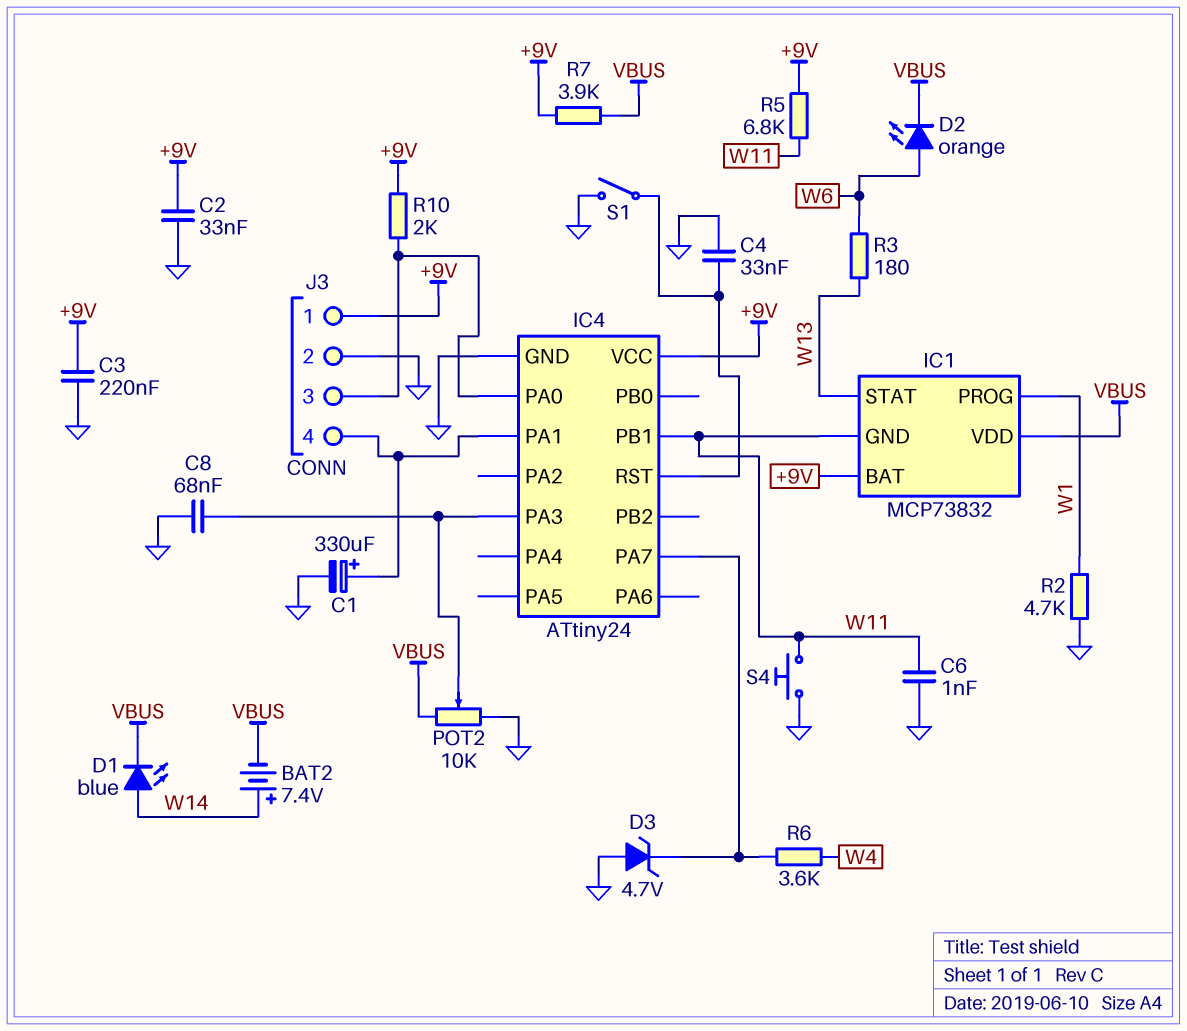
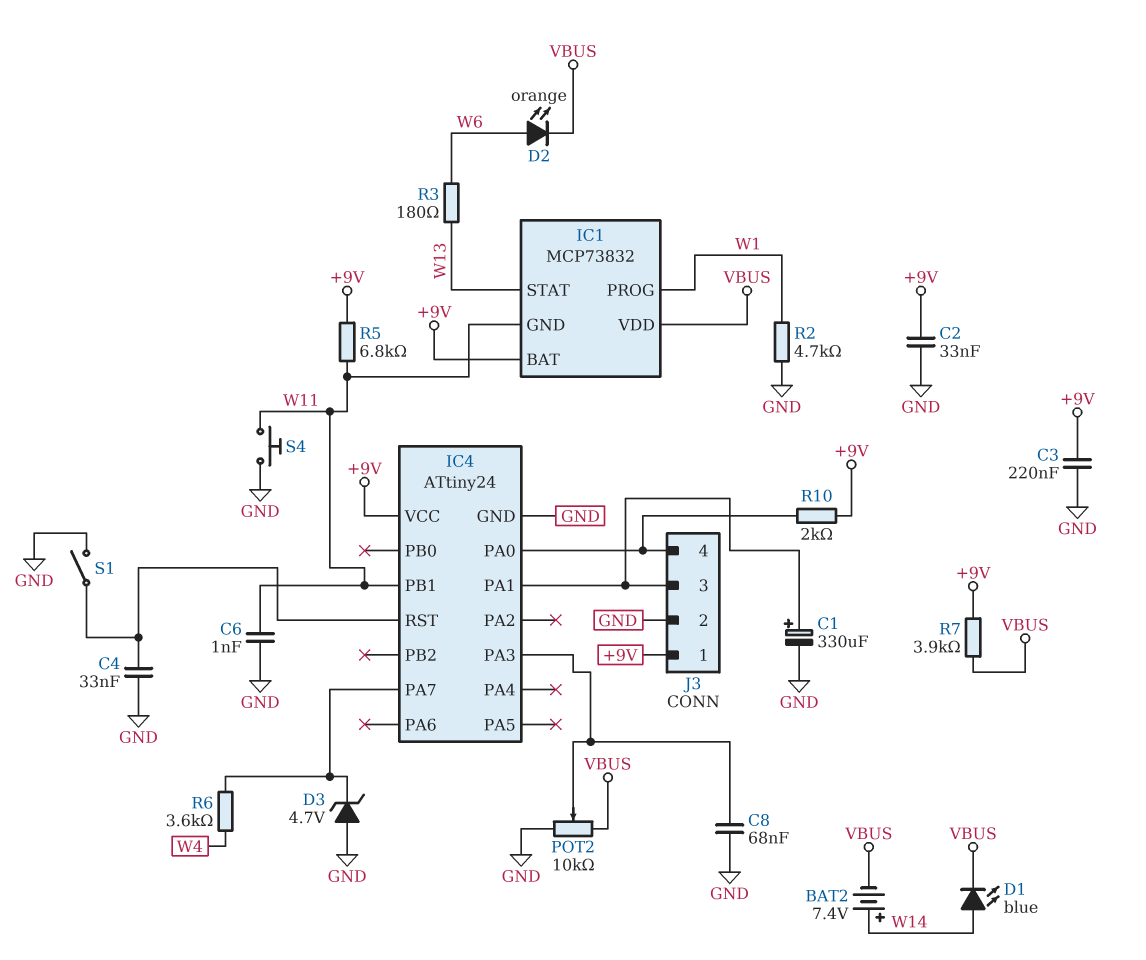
J3 pin 3: IC4/PA0 -> IC4/PA1
J3 pin 4: IC4/PA1 -> IC4/PA0

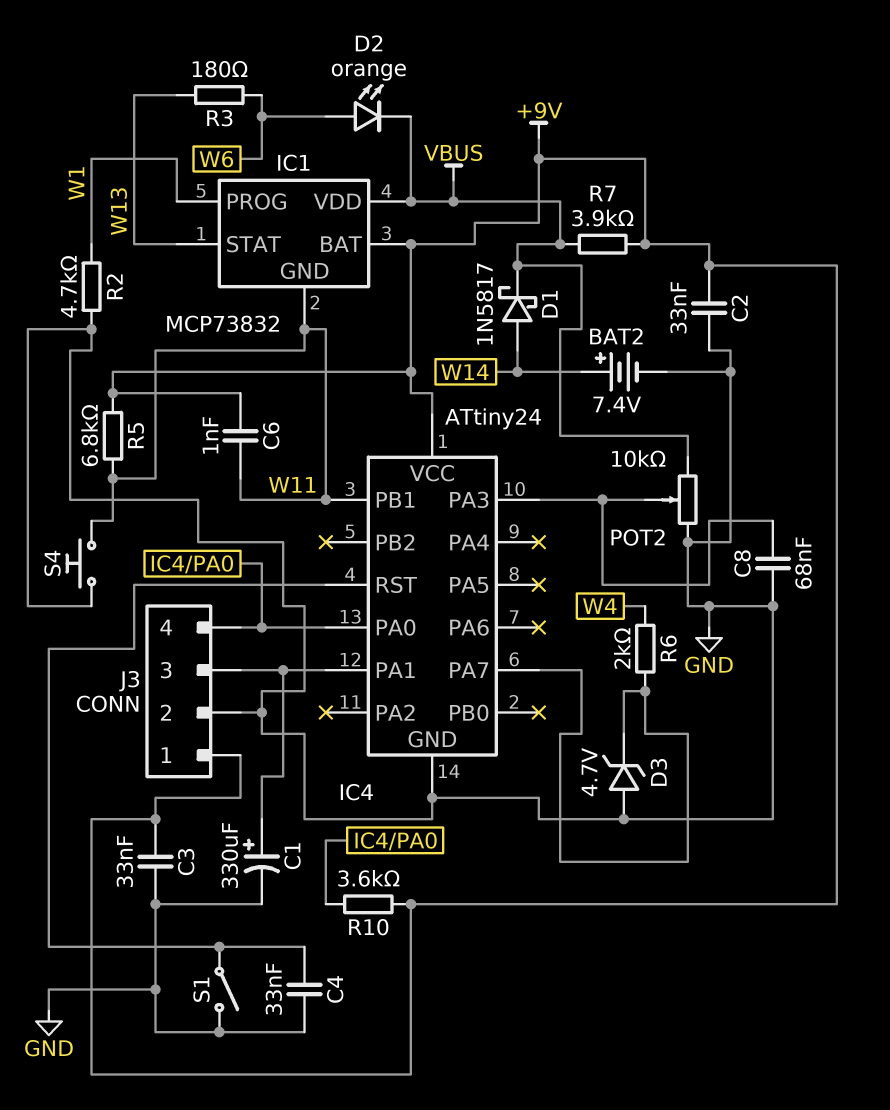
BAT2: 7.4V (plus W14, minus VBUS) -> 7.4V (plus W14, minus GND)
C3: 220nF (+9V, GND) -> 33nF (+9V, GND)
C6: 1nF (GND, W11) -> 1nF (+9V, W11)
D1: LED blue (A W14, K VBUS) -> schottky 1N5817 (A W14, K VBUS)
R6: 3.6k (IC4/PA7, W4) -> 2k (IC4/PA7, W4)
R10: 2k (+9V, IC4/PA0) -> 3.6k (+9V, IC4/PA0)

